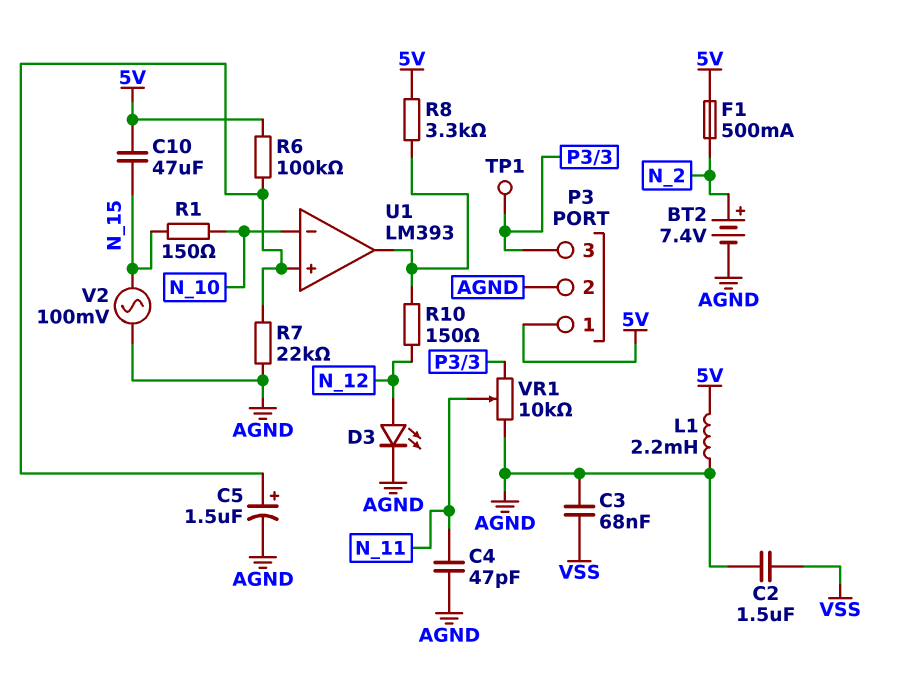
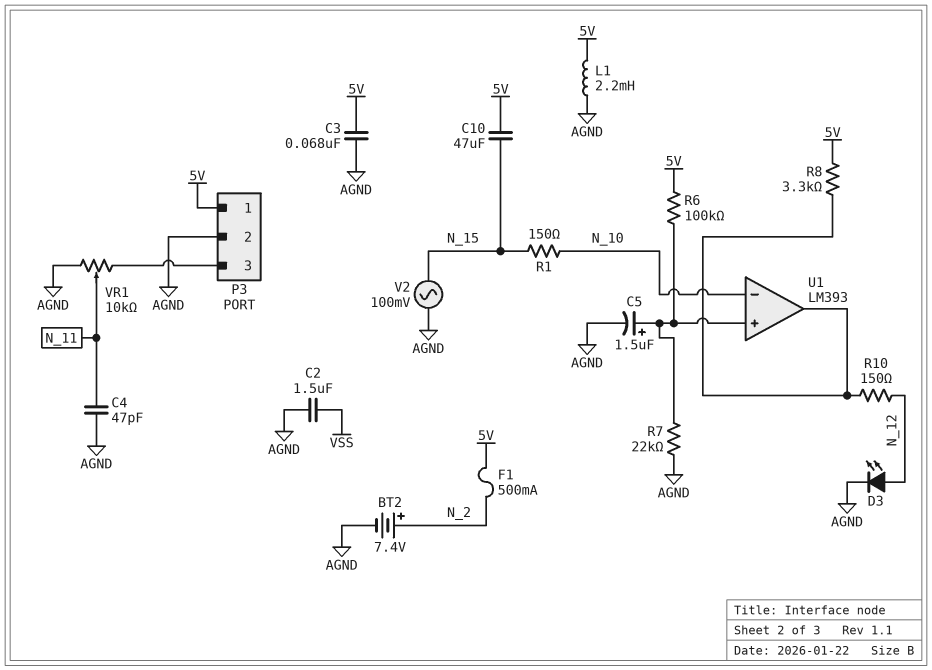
C3: 68nF (AGND, VSS) -> 68nF (5V, AGND)
TP1: test point (P3/3) -> none

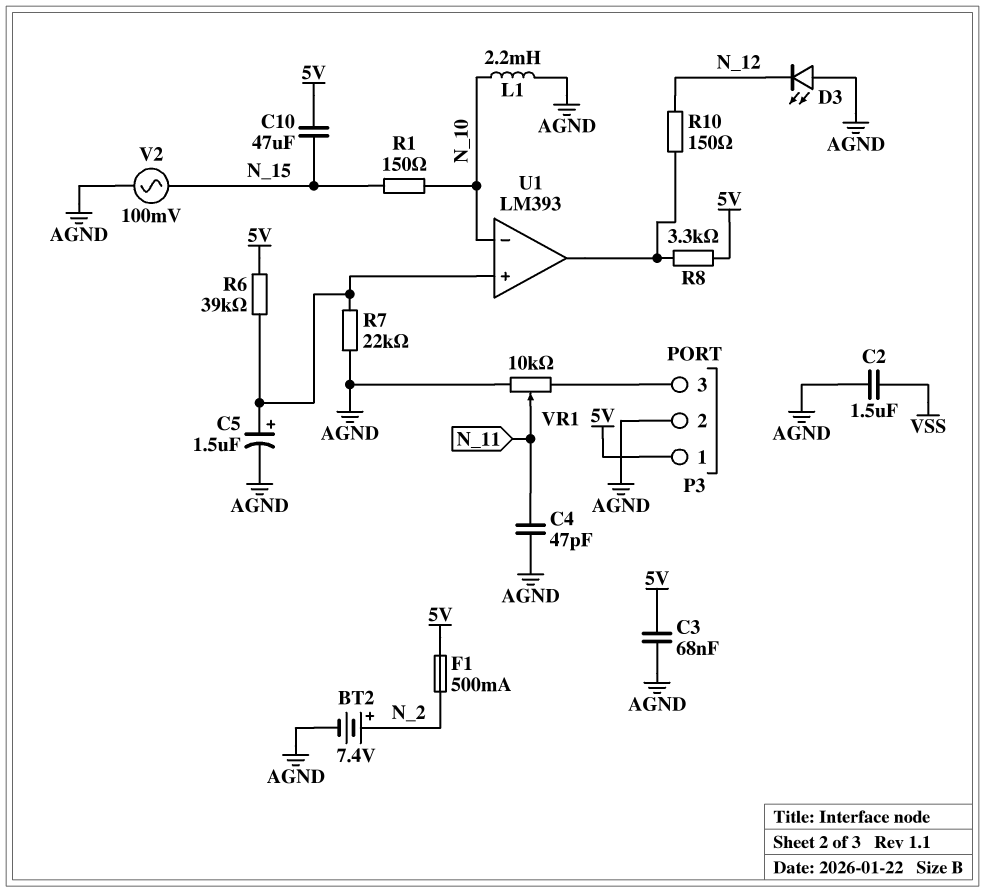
D3: LED (A N_12, K AGND) -> LED (A AGND, K N_12)
L1: 2.2mH (5V, AGND) -> 2.2mH (AGND, N_10)
R6: 100k (5V, U1/in+) -> 39k (5V, U1/in+)

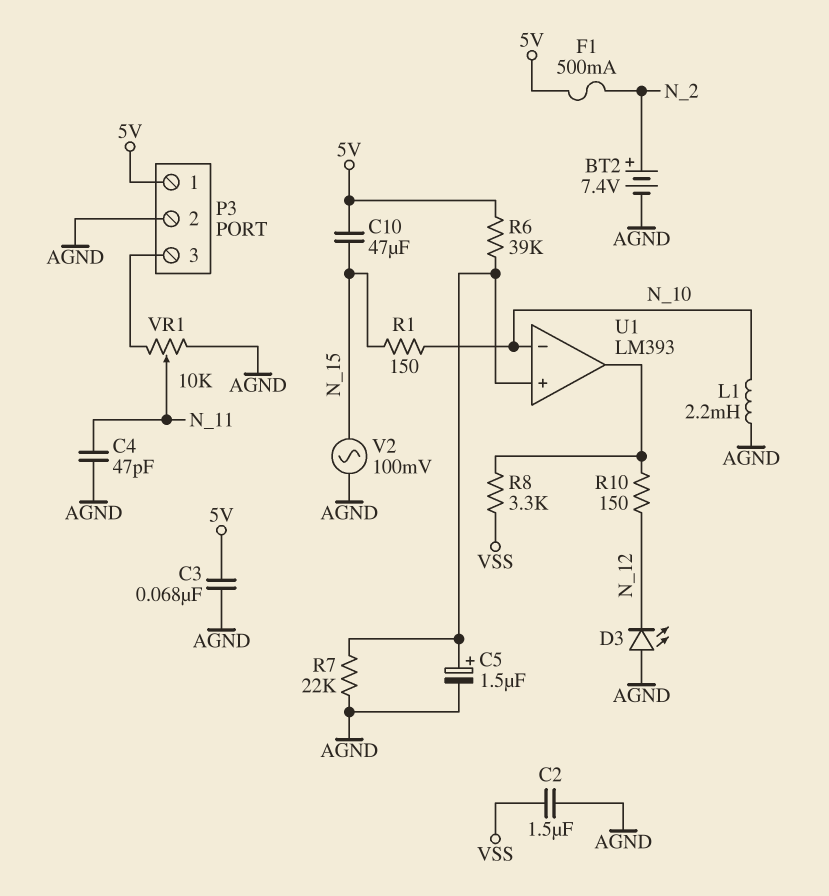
R8: 3.3k (5V, U1/out) -> 3.3k (U1/out, VSS)

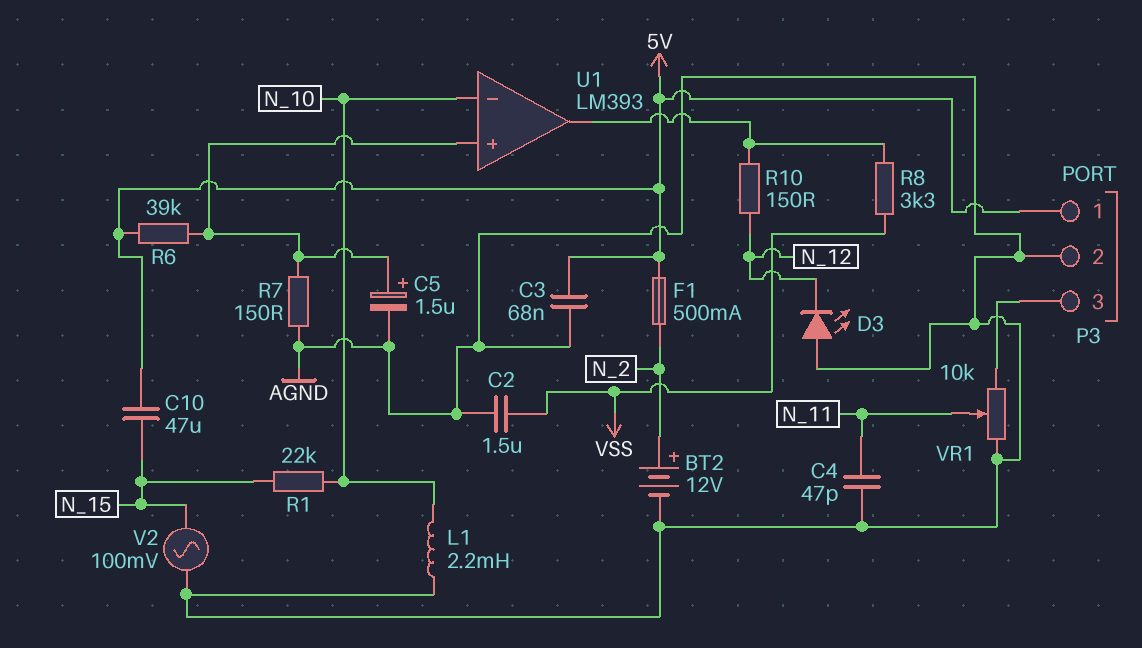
BT2: 7.4V (plus N_2, minus AGND) -> 12V (plus N_2, minus AGND)
R1: 150 (N_10, N_15) -> 22k (N_10, N_15)
R7: 22k (AGND, U1/in+) -> 150 (AGND, U1/in+)

